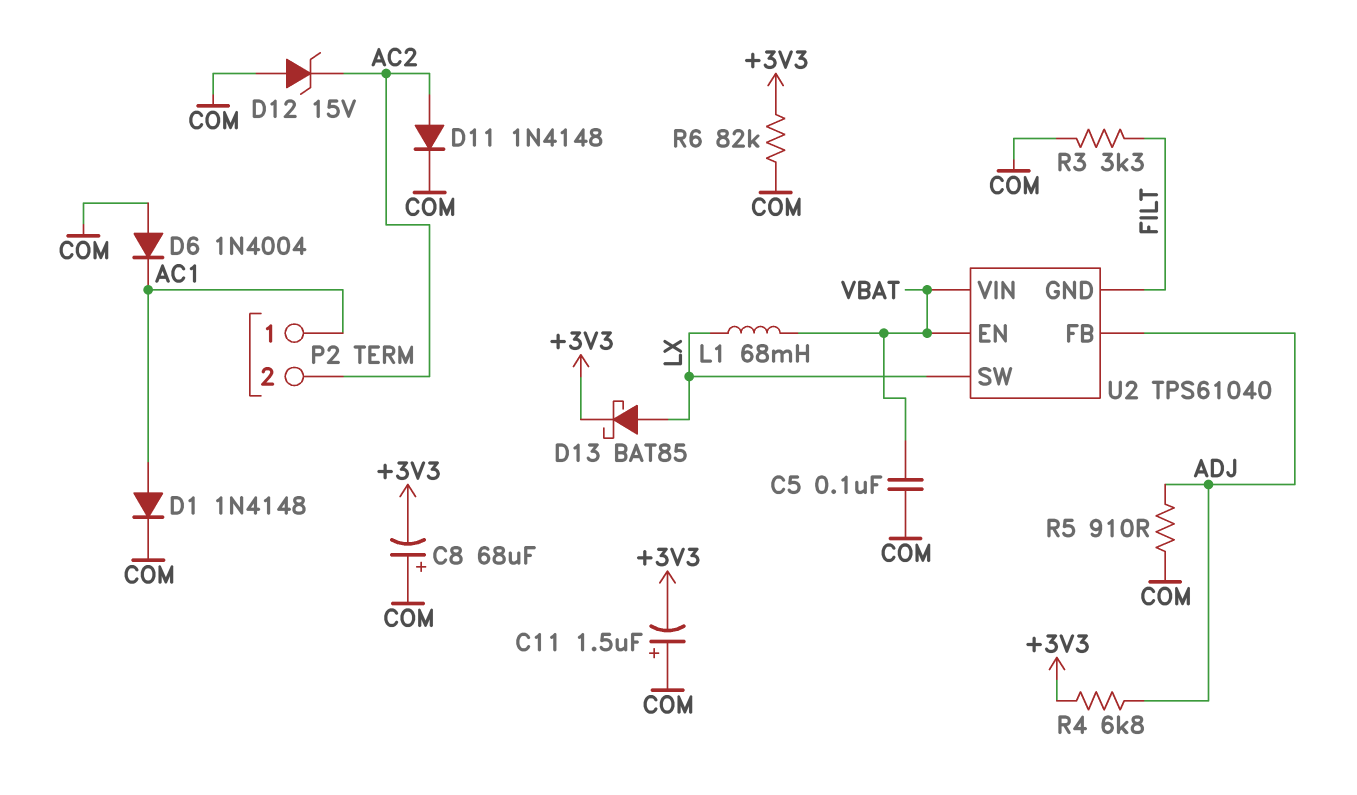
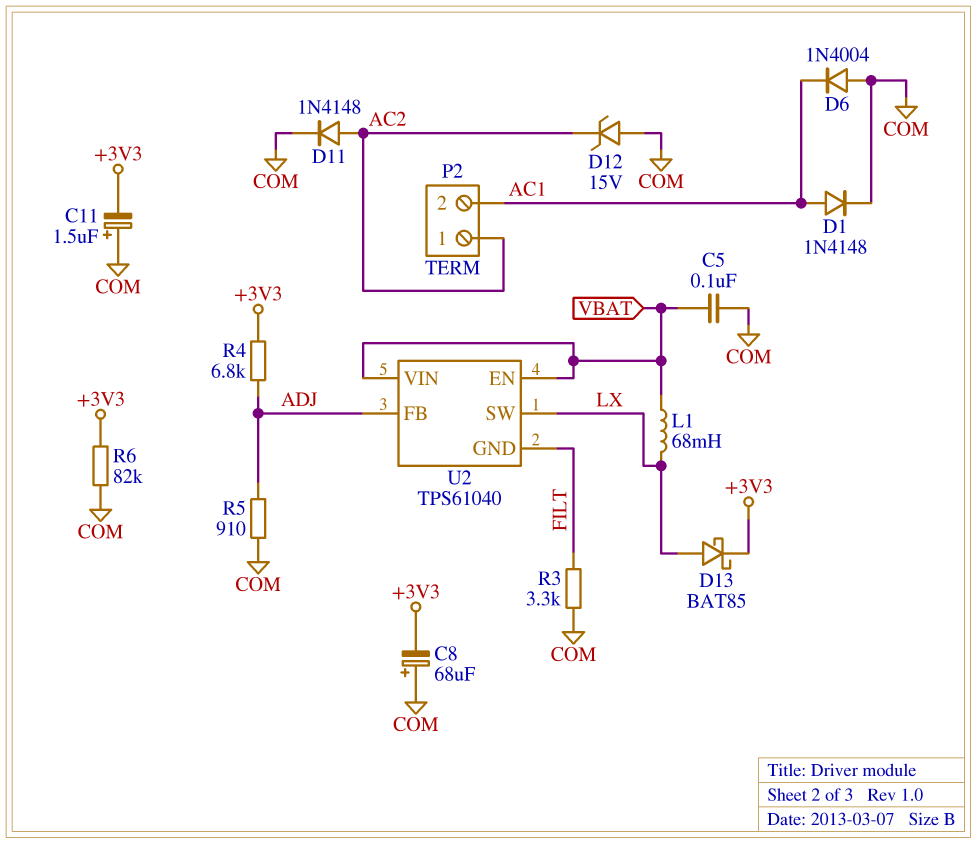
P2 pin 1: AC1 -> AC2
P2 pin 2: AC2 -> AC1

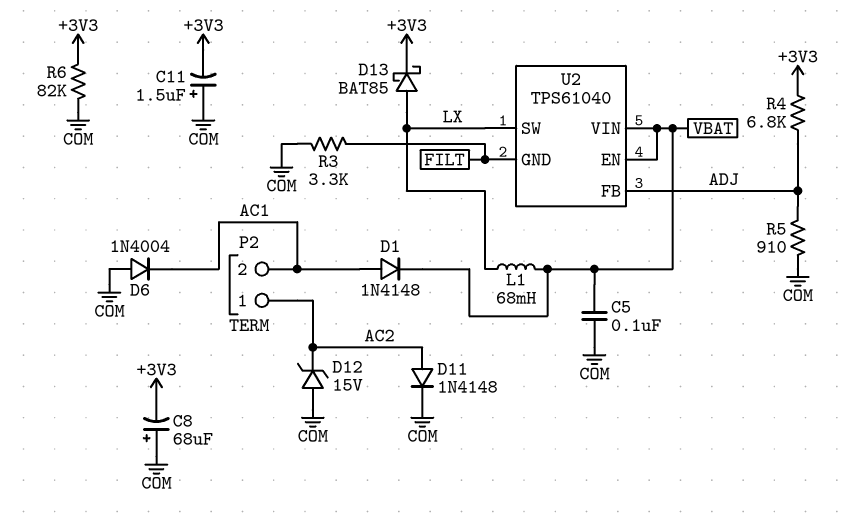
D1: diode 1N4148 (A AC1, K COM) -> diode 1N4148 (A AC1, K VBAT)

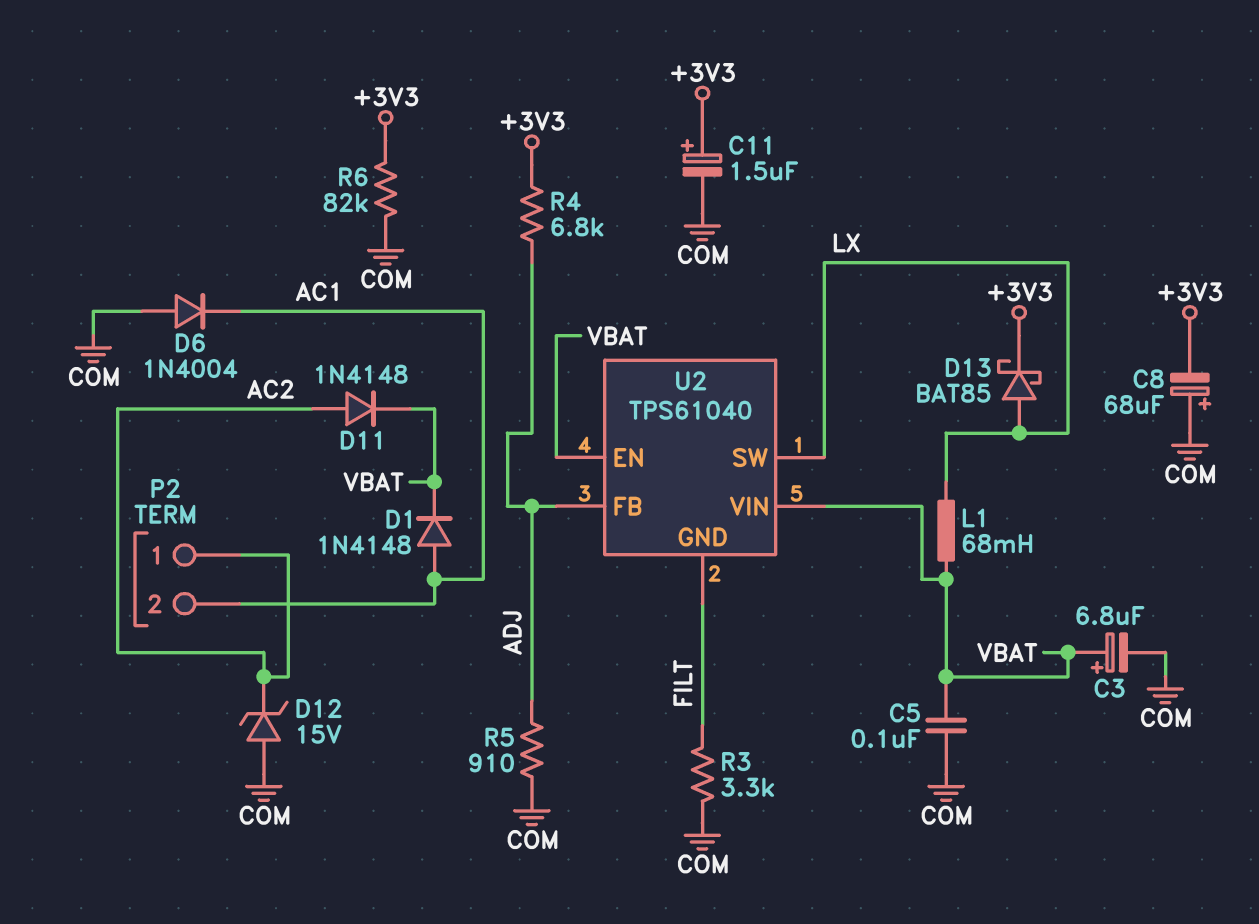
C3: none -> 6.8uF (plus VBAT, minus COM)
C11: 1.5uF (plus COM, minus +3V3) -> 1.5uF (plus +3V3, minus COM)
D11: diode 1N4148 (A AC2, K COM) -> diode 1N4148 (A AC2, K VBAT)

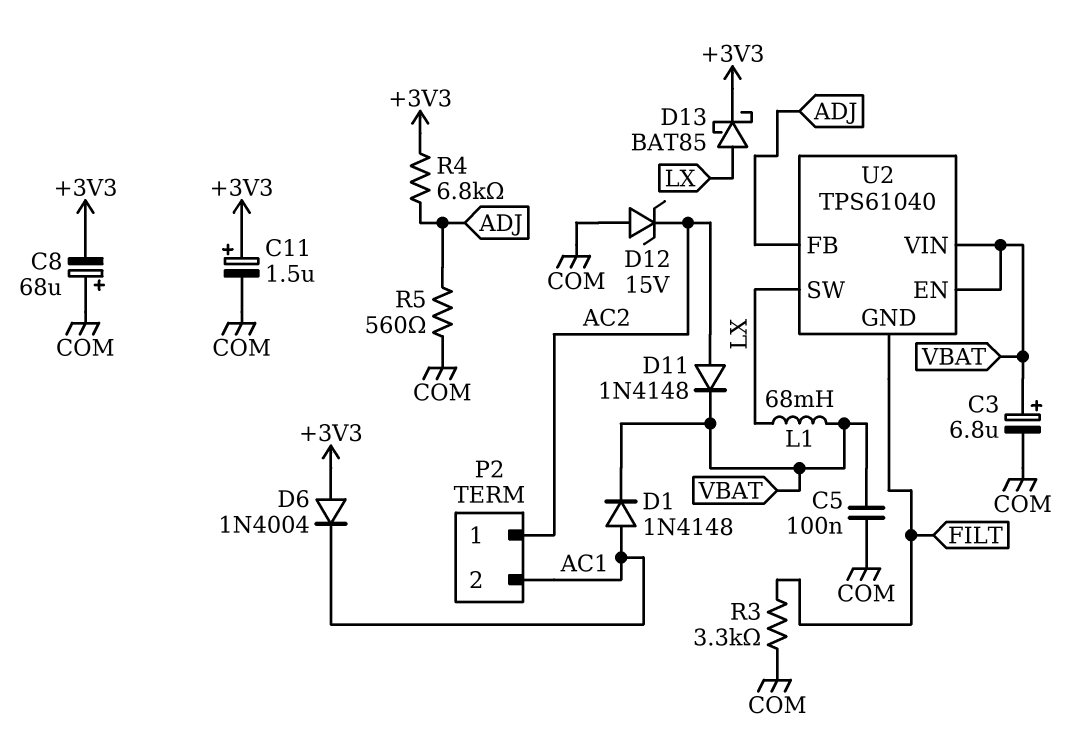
D6: diode 1N4004 (A COM, K AC1) -> diode 1N4004 (A +3V3, K AC1)
R5: 910 (ADJ, COM) -> 560 (ADJ, COM)
R6: 82k (+3V3, COM) -> none

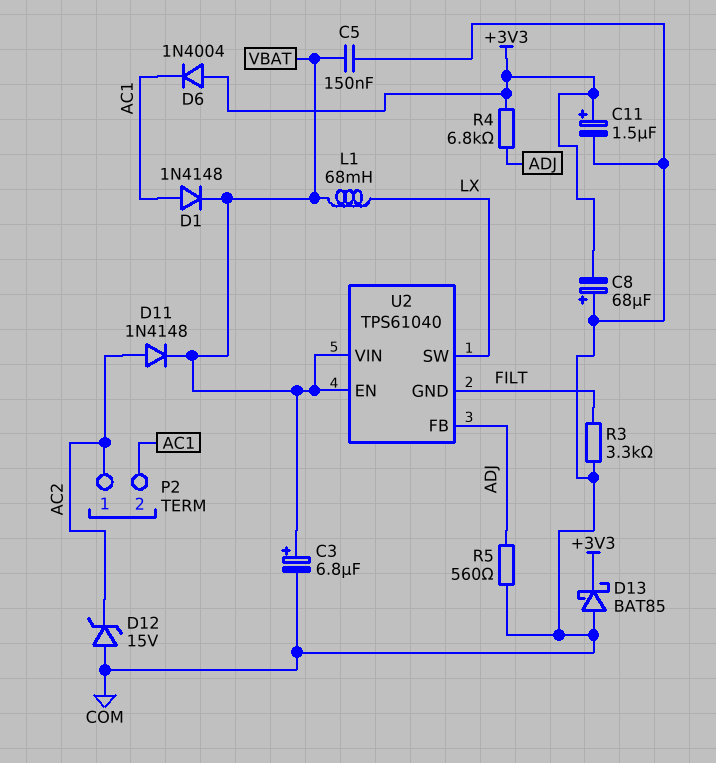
C5: 100nF (COM, VBAT) -> 150nF (COM, VBAT)
D13: schottky BAT85 (A LX, K +3V3) -> schottky BAT85 (A COM, K +3V3)

